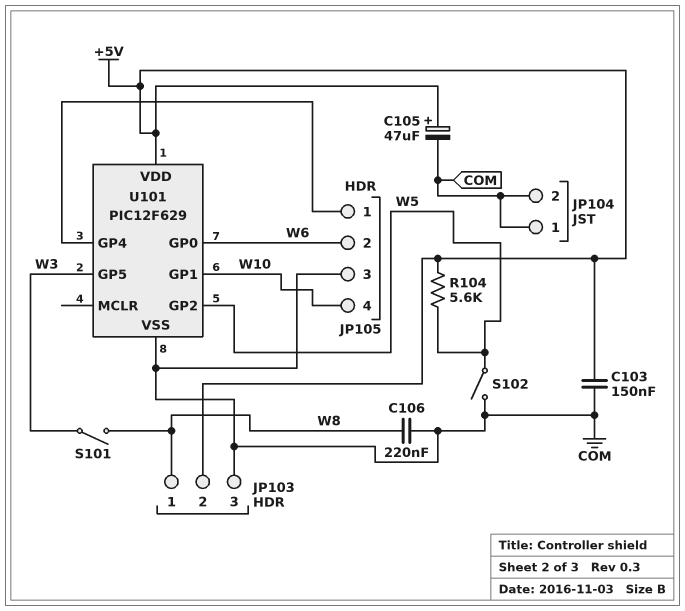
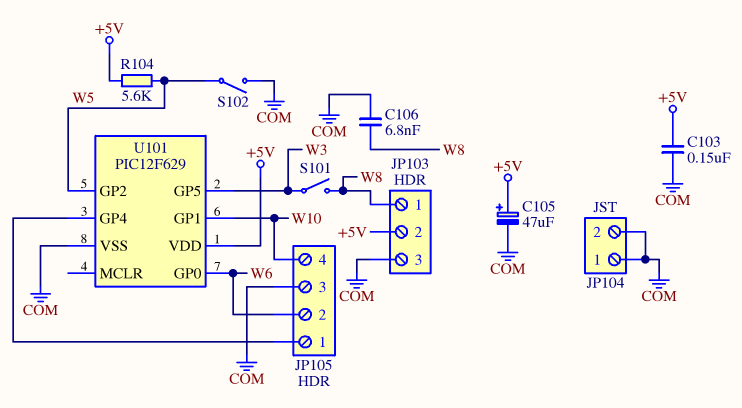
C106: 220nF (COM, W8) -> 6.8nF (COM, W8)

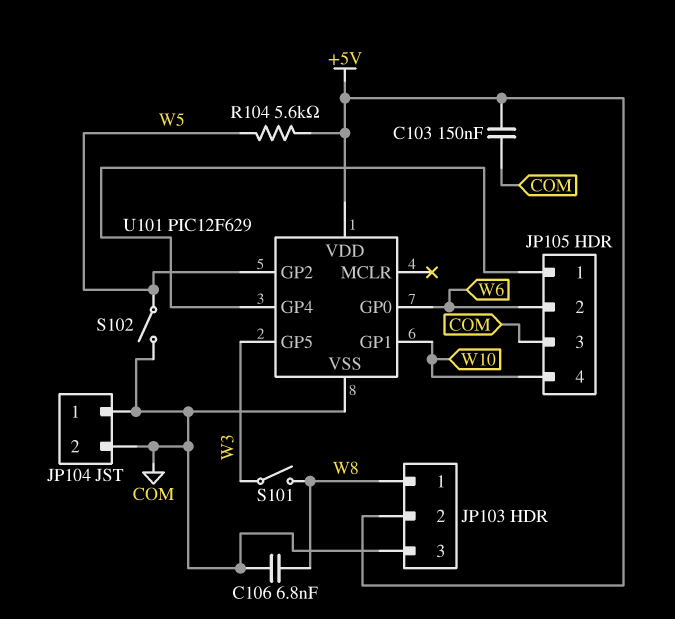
C105: 47uF (plus +5V, minus COM) -> none

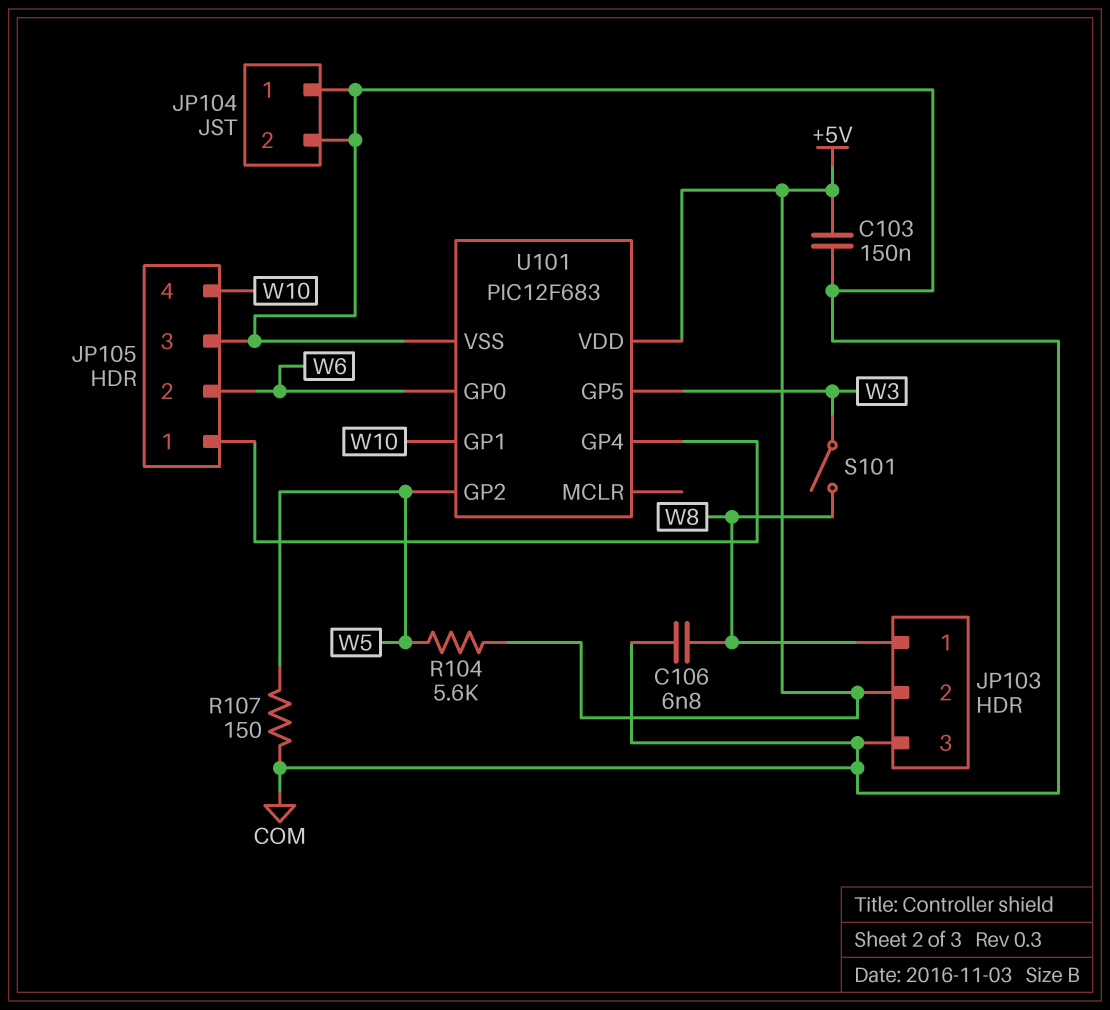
R107: none -> 150 (COM, W5)
S102: switch (COM, W5) -> none
U101: PIC12F629 -> PIC12F683

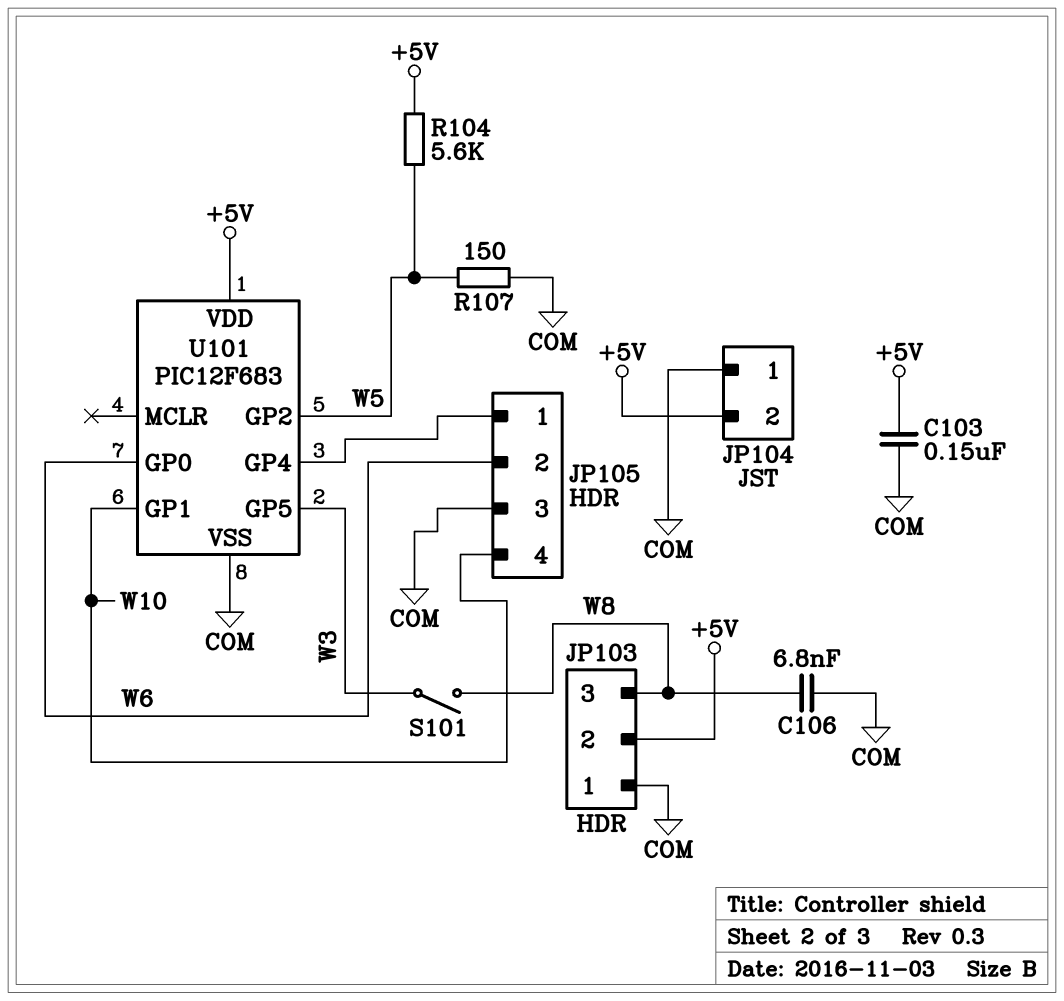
JP103 pin 1: W8 -> COM
JP103 pin 3: COM -> W8
JP104 pin 2: COM -> +5V

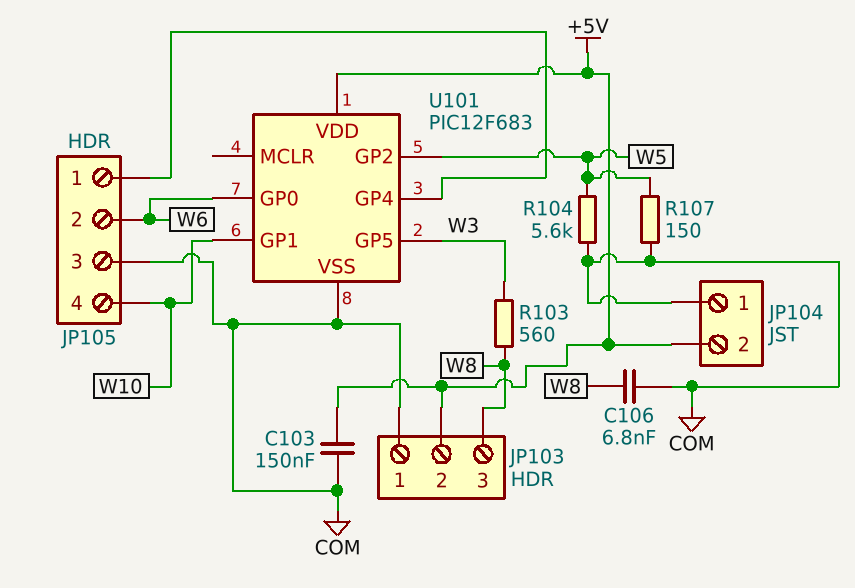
R103: none -> 560 (W3, W8)
R104: 5.6k (+5V, W5) -> 5.6k (COM, W5)
S101: switch (W3, W8) -> none

